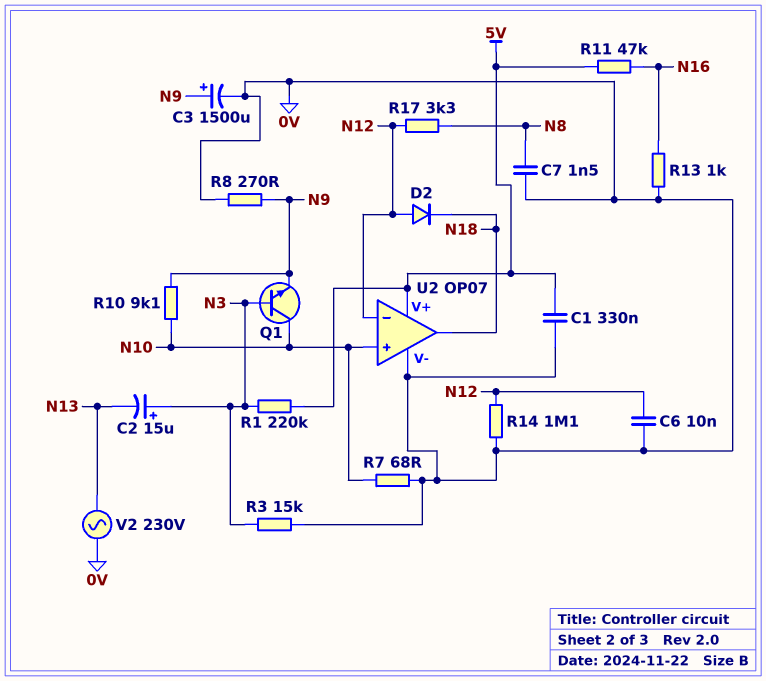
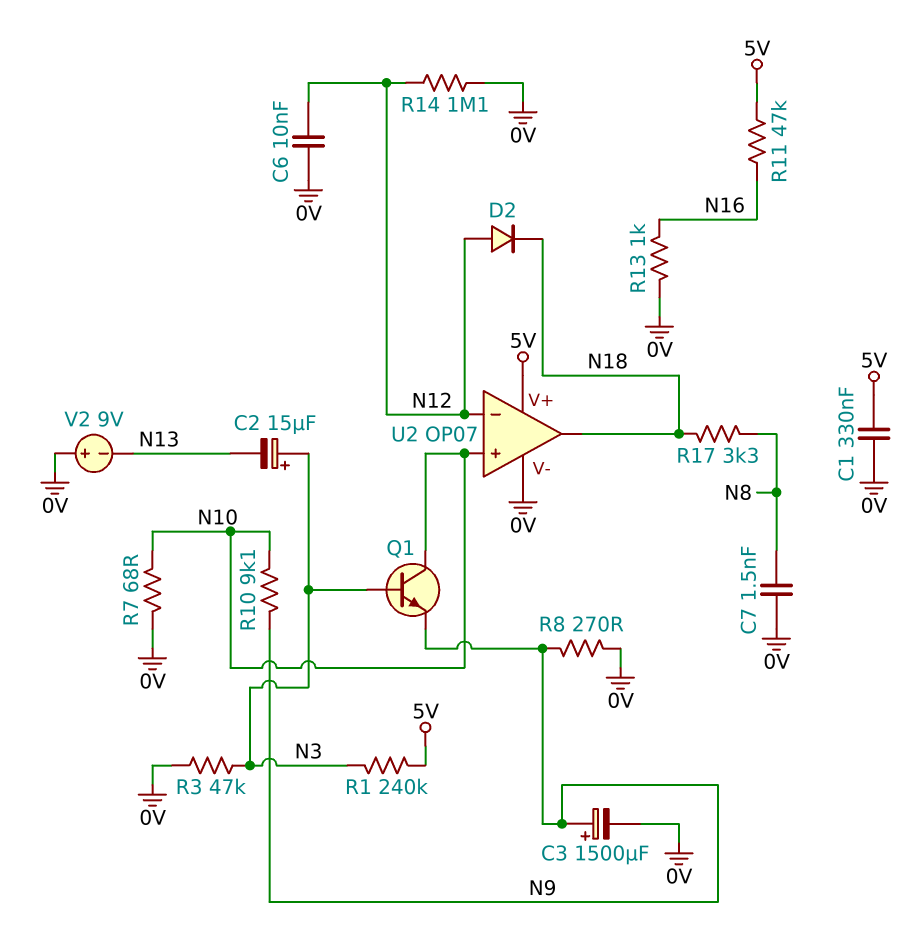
R1: 220k (5V, N3) -> 240k (5V, N3)
R3: 15k (0V, N3) -> 47k (0V, N3)
R17: 3.3k (N8, N12) -> 3.3k (N8, N18)
V2: AC 230V (0V, N13) -> 9V (plus 0V, minus N13)

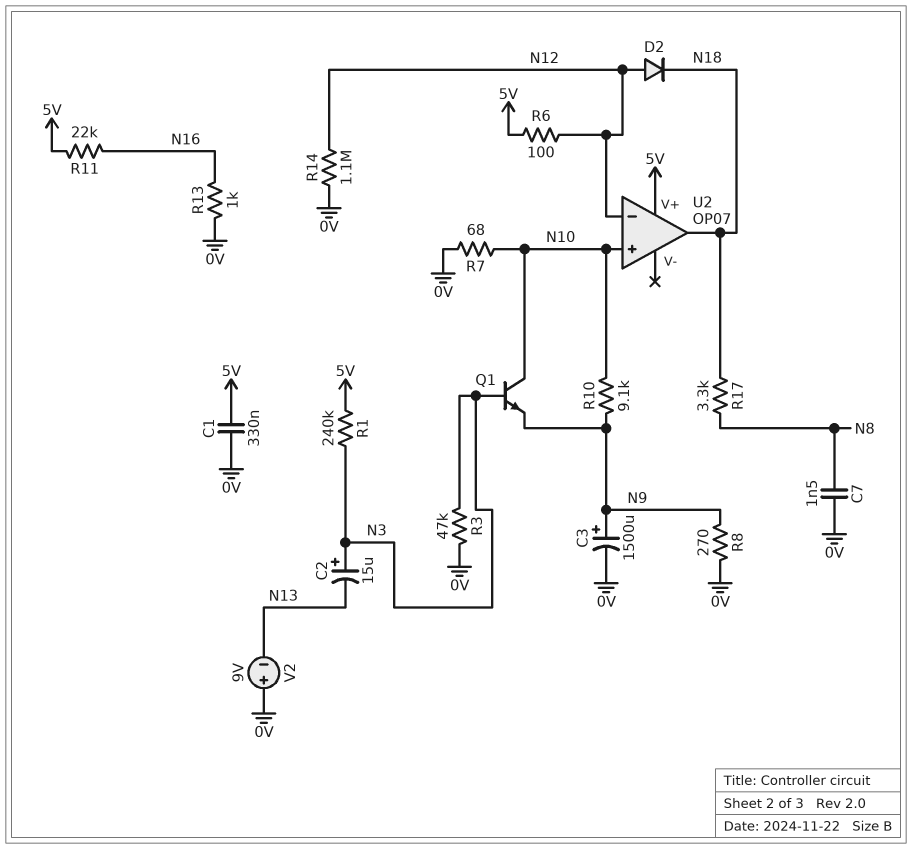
C6: 10nF (0V, N12) -> none
R6: none -> 100 (5V, N12)
R11: 47k (5V, N16) -> 22k (5V, N16)
U2 pin V-: 0V -> none

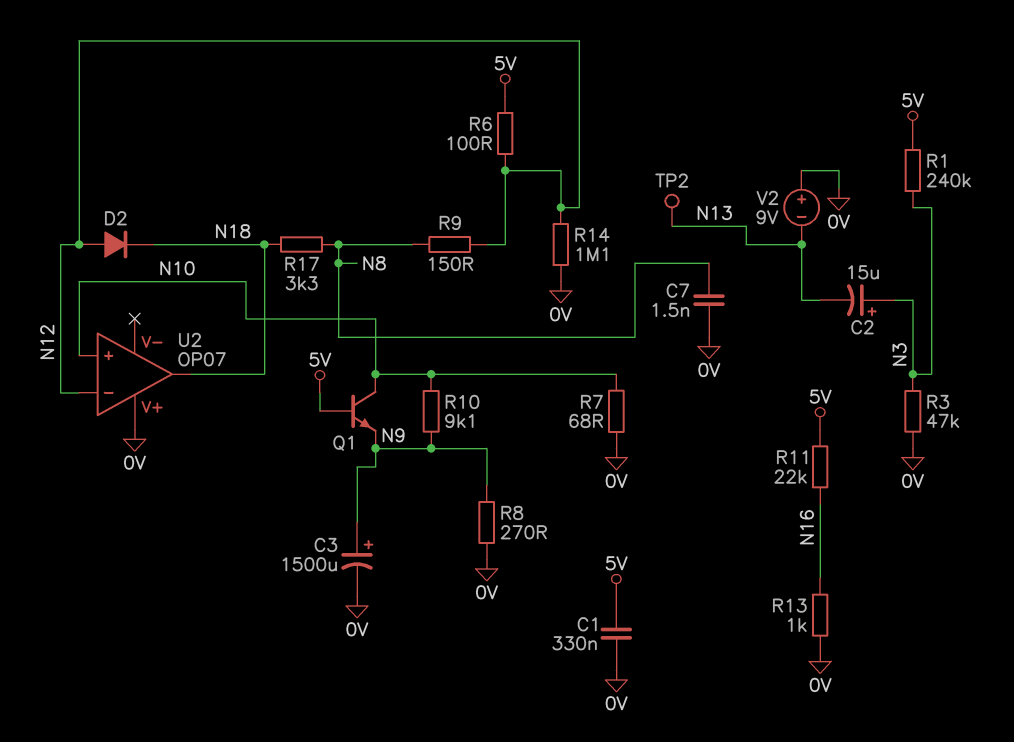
Q1: NPN (B N3, C N10, E N9) -> NPN (B 5V, C N10, E N9)
R9: none -> 150 (N8, N12)
TP2: none -> test point (N13)
U2 pin V+: 5V -> 0V

